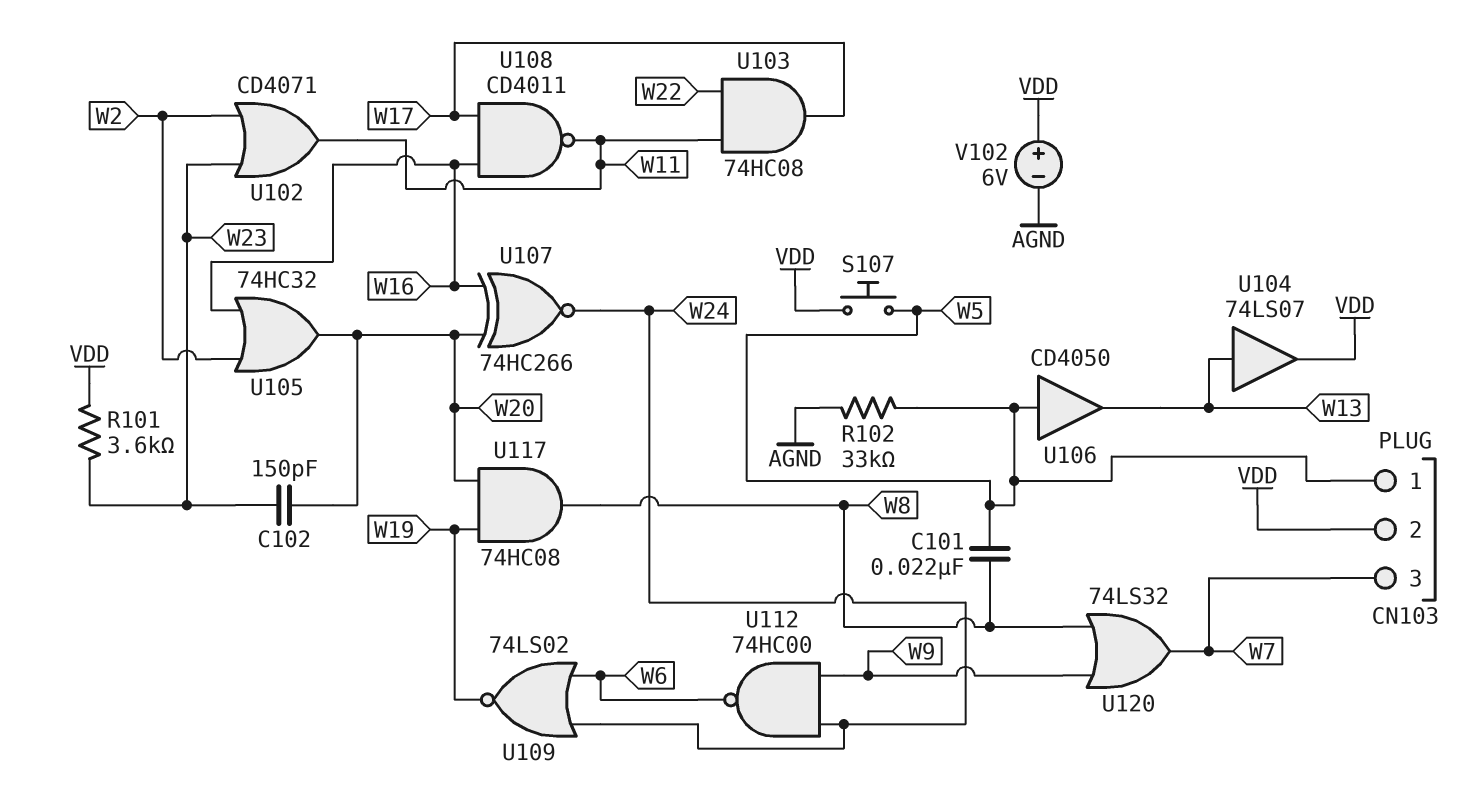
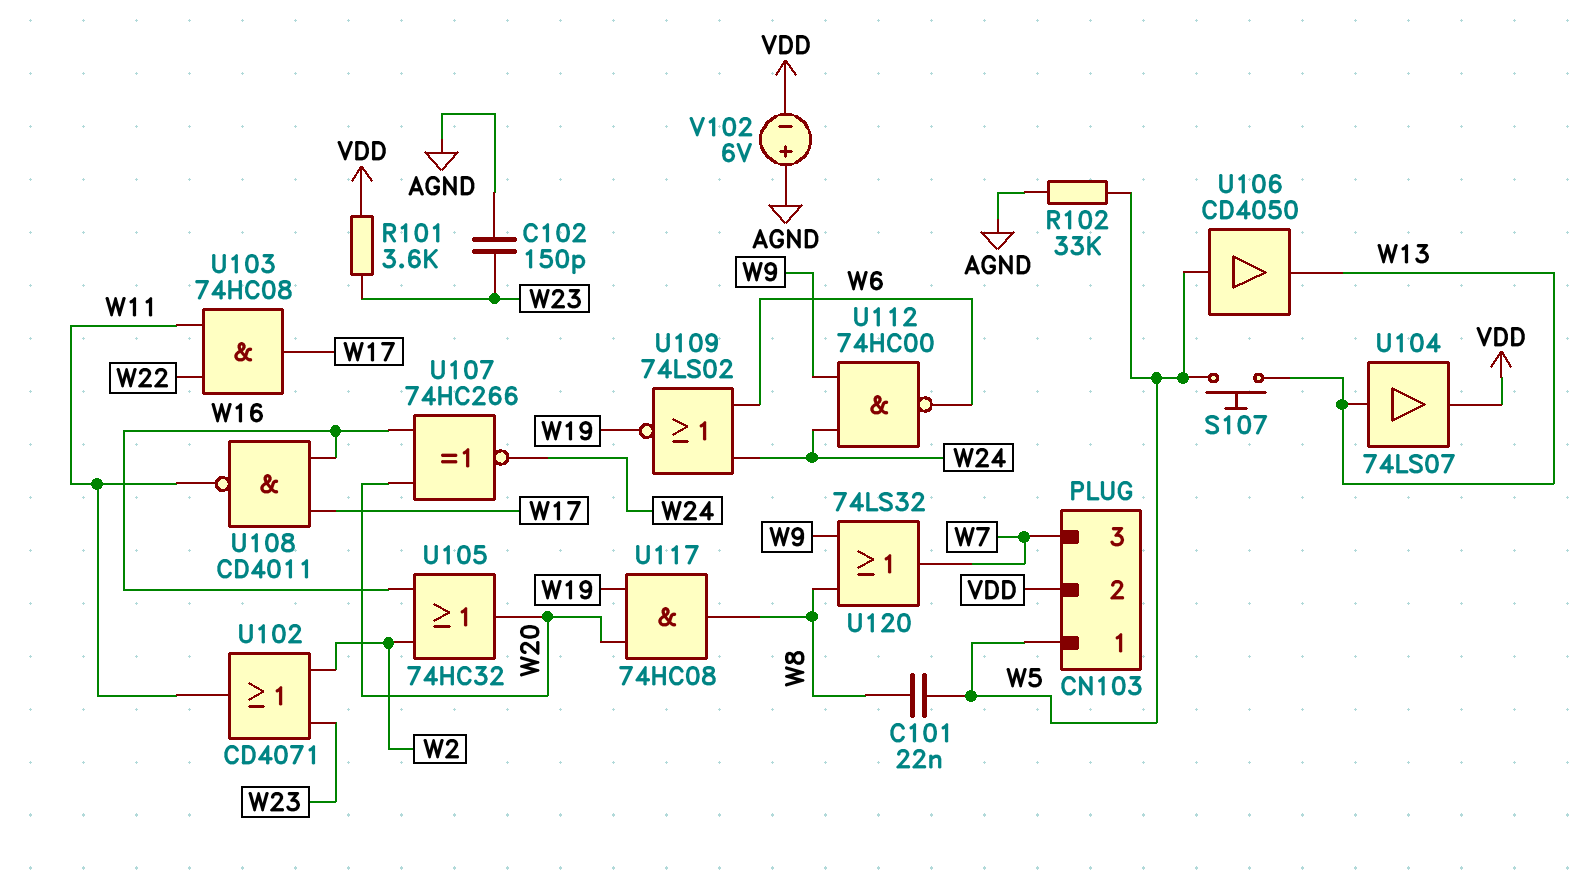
C102: 150pF (W20, W23) -> 150pF (AGND, W23)
S107: button (VDD, W5) -> button (W5, W13)
V102: 6V (plus VDD, minus AGND) -> 6V (plus AGND, minus VDD)

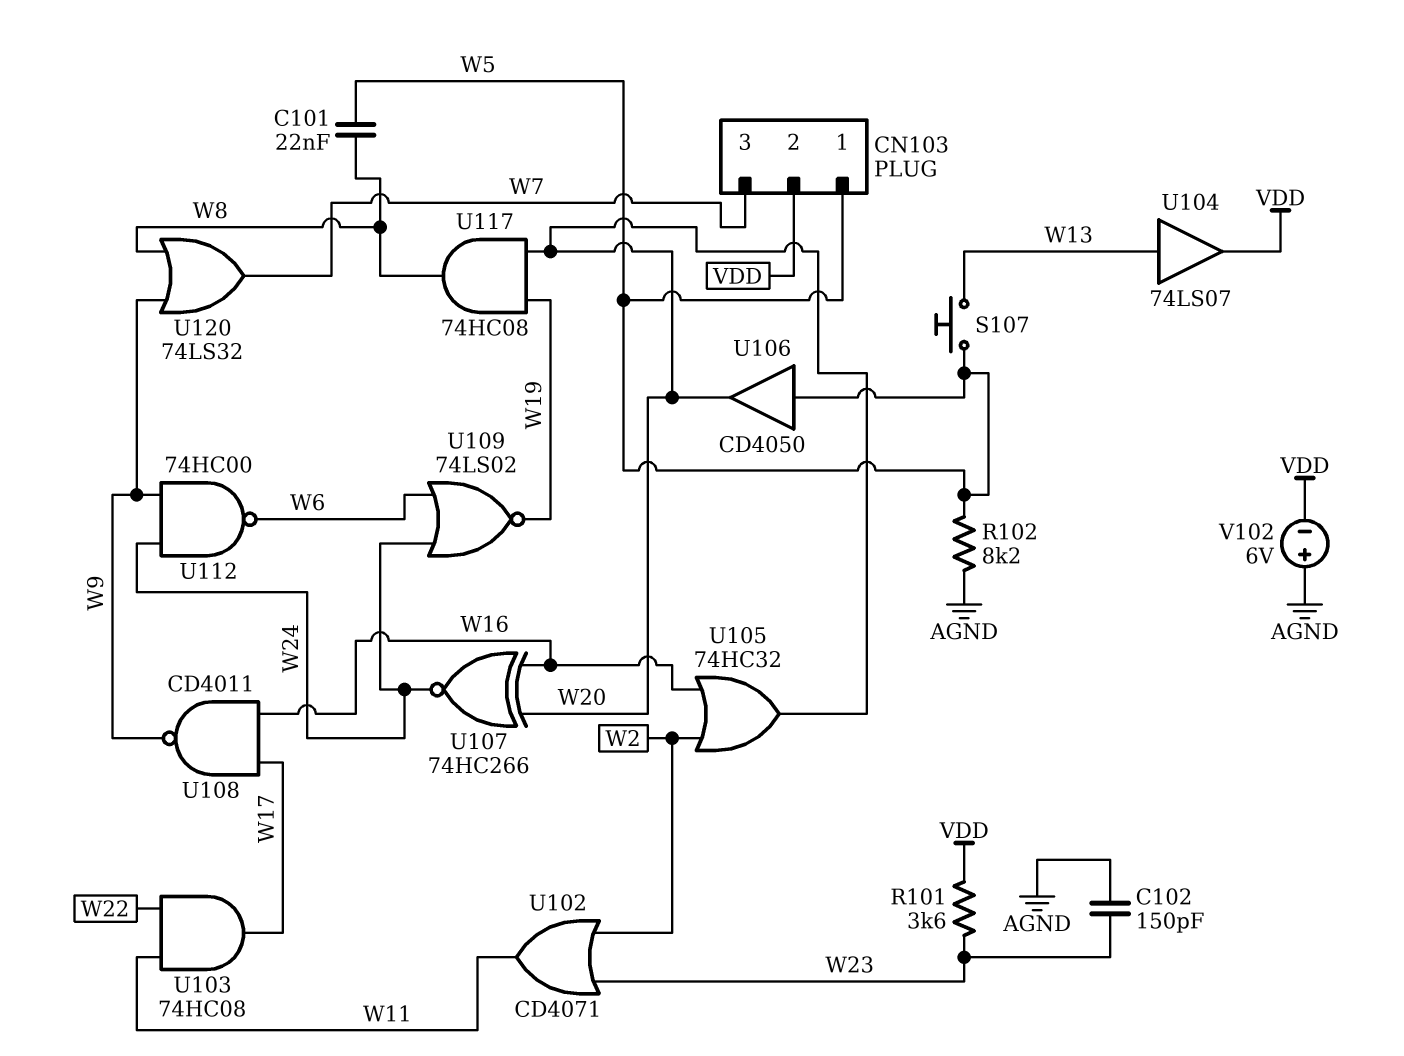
R102: 33k (AGND, W5) -> 8.2k (AGND, W5)
U106: buffer CD4050 (in W5, out W13) -> buffer CD4050 (in W5, out W20)
U108: NAND CD4011 (in W16, in W17, out W11) -> NAND CD4011 (in W16, in W17, out W9)

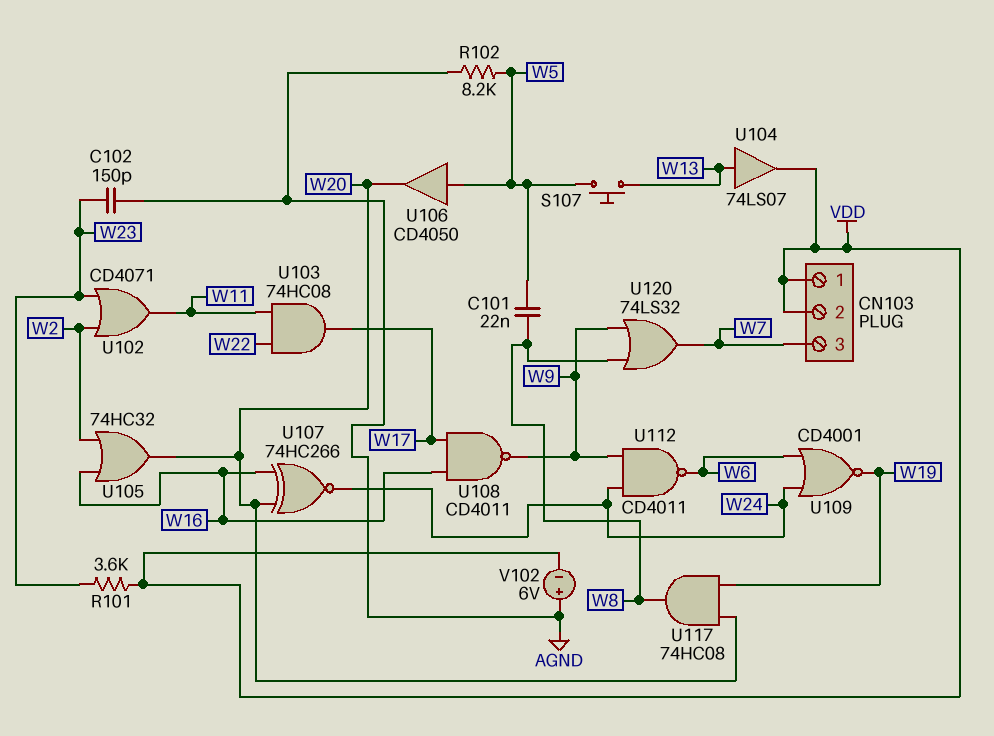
CN103 pin 1: W5 -> VDD
U109: NOR 74LS02 (in W6, in W24, out W19) -> NOR CD4001 (in W6, in W24, out W19)
U112: NAND 74HC00 (in W9, in W24, out W6) -> NAND CD4011 (in W9, in W24, out W6)

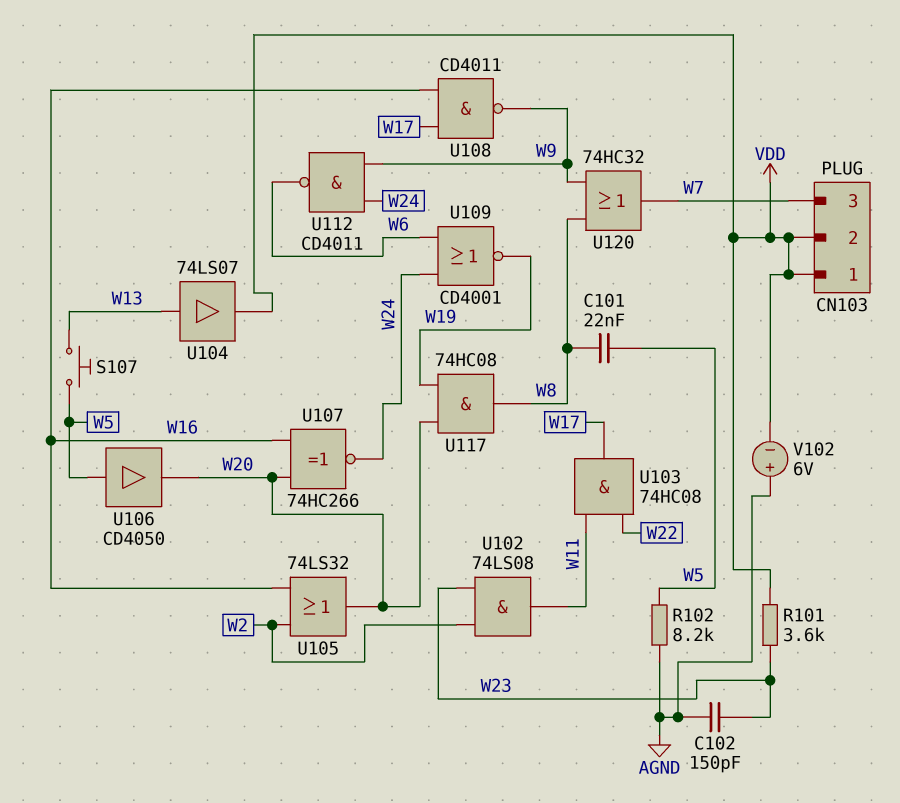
U102: OR CD4071 (in W2, in W23, out W11) -> AND 74LS08 (in W2, in W23, out W11)
U105: OR 74HC32 (in W2, in W16, out W20) -> OR 74LS32 (in W2, in W16, out W20)
U120: OR 74LS32 (in W8, in W9, out W7) -> OR 74HC32 (in W8, in W9, out W7)

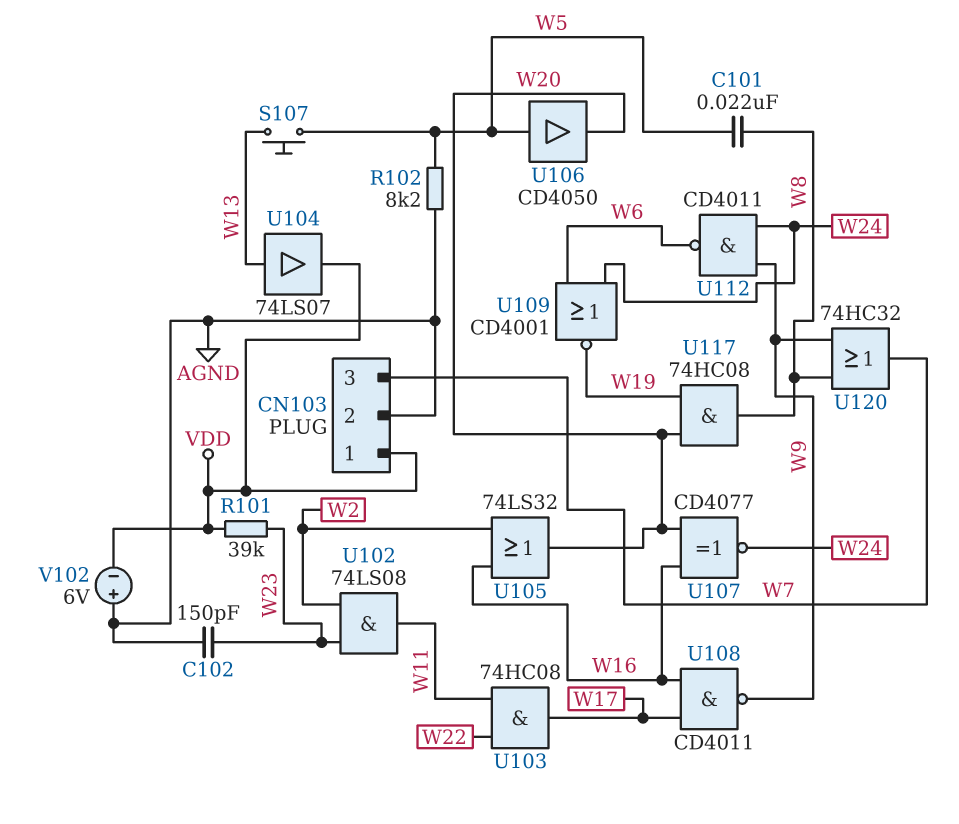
CN103 pin 2: VDD -> AGND
R101: 3.6k (VDD, W23) -> 39k (VDD, W23)
U107: XNOR 74HC266 (in W16, in W20, out W24) -> XNOR CD4077 (in W16, in W20, out W24)

